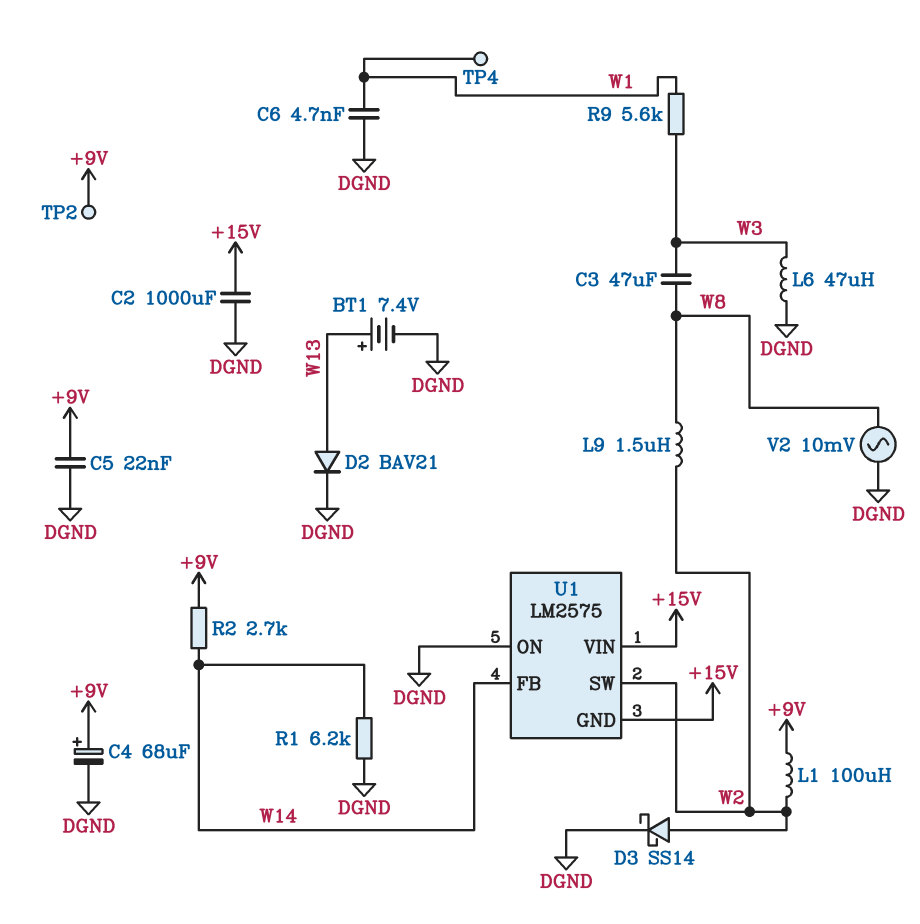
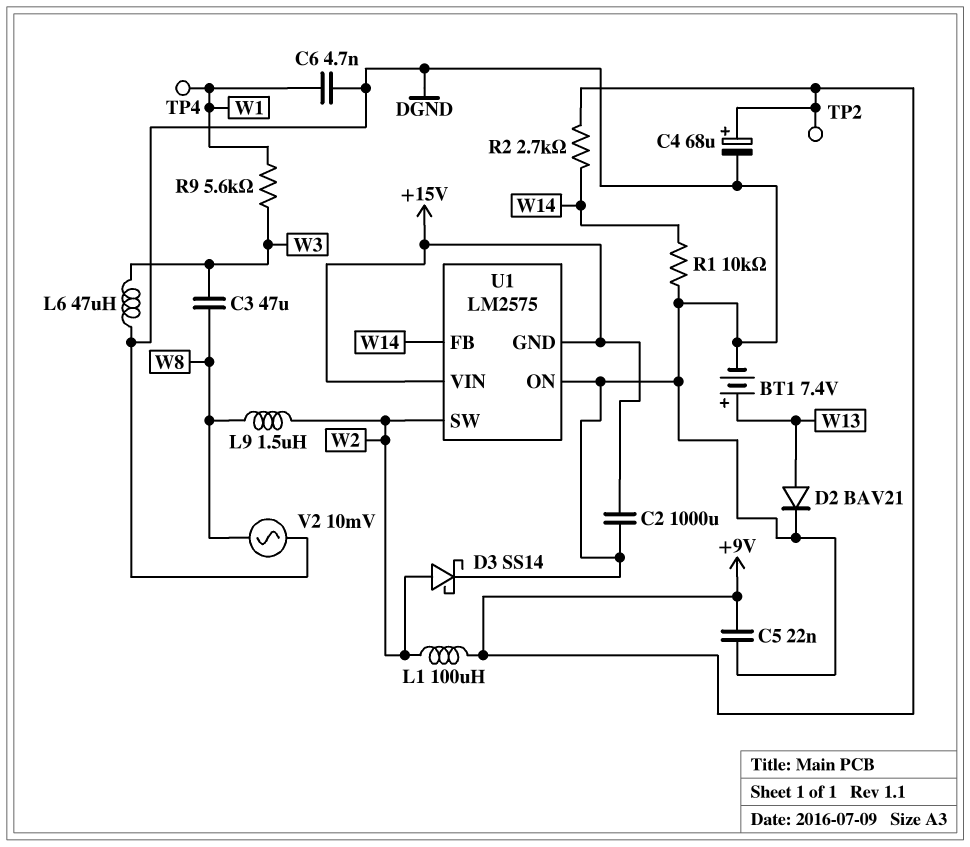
R1: 6.2k (DGND, W14) -> 10k (DGND, W14)

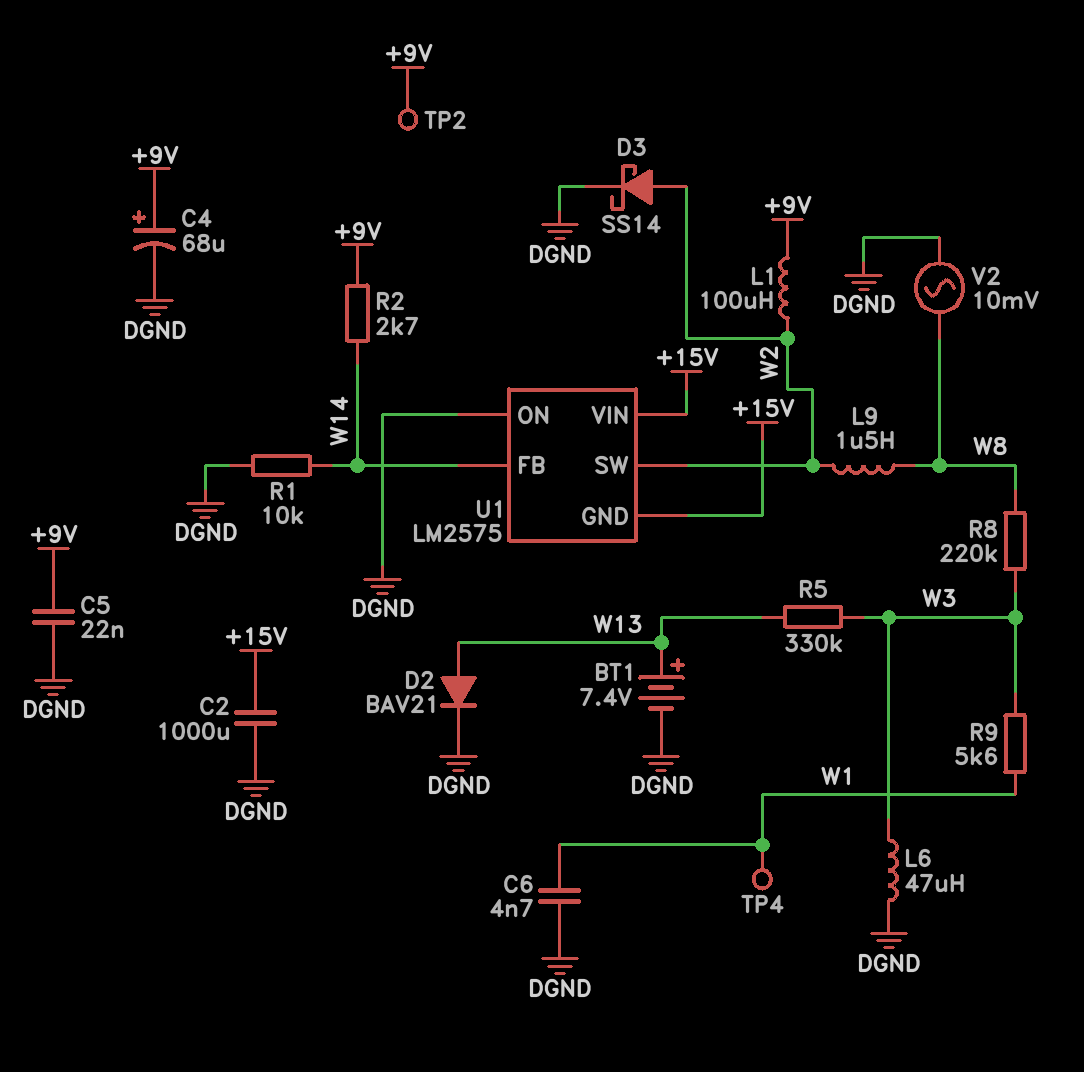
C3: 47uF (W3, W8) -> none
R5: none -> 330k (W3, W13)
R8: none -> 220k (W3, W8)

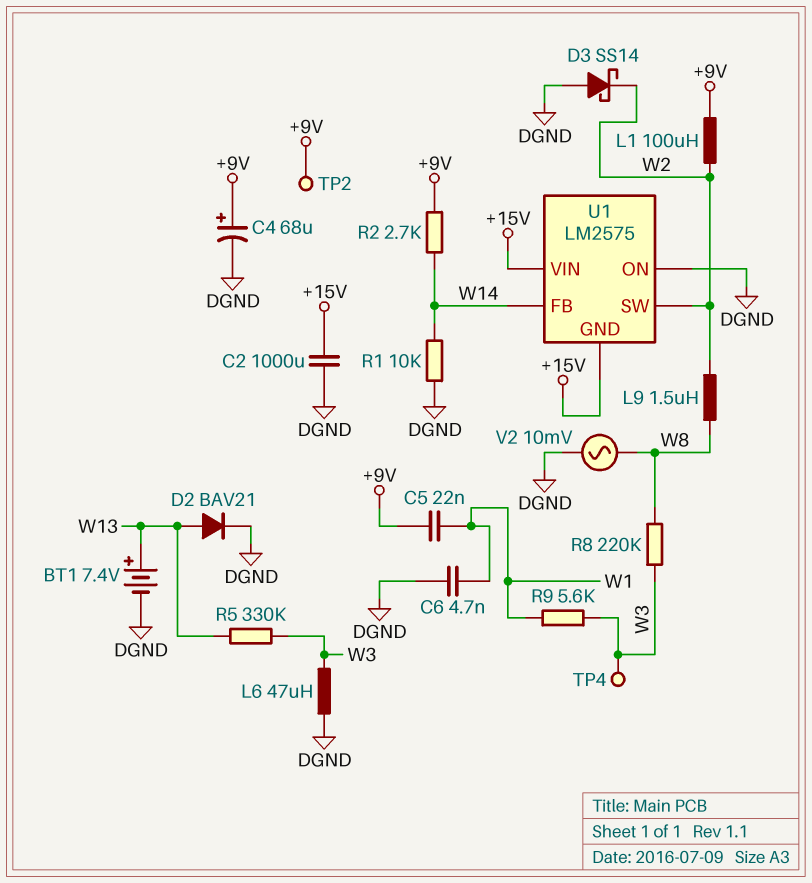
C5: 22nF (+9V, DGND) -> 22nF (+9V, W1)
D3: schottky SS14 (A W2, K DGND) -> schottky SS14 (A DGND, K W2)
TP4: test point (W1) -> test point (W3)

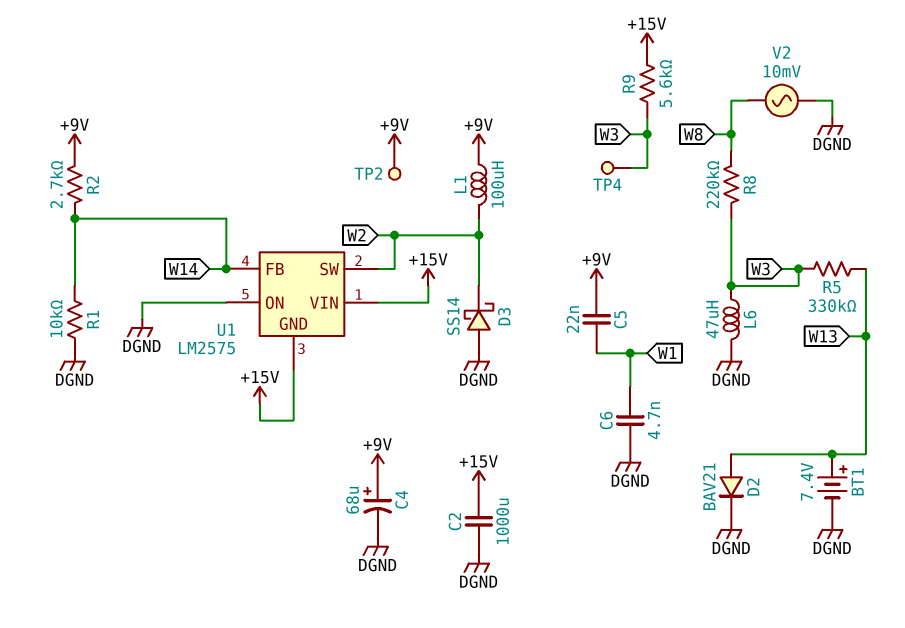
L9: 1.5uH (W2, W8) -> none
R9: 5.6k (W1, W3) -> 5.6k (+15V, W3)

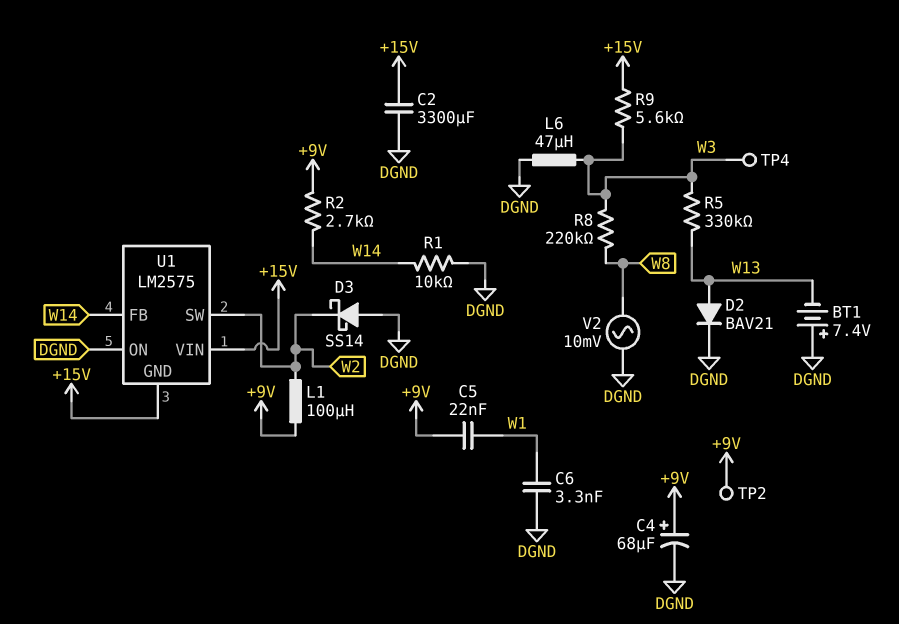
BT1: 7.4V (plus W13, minus DGND) -> 7.4V (plus DGND, minus W13)
C2: 1000uF (+15V, DGND) -> 3300uF (+15V, DGND)
C6: 4.7nF (DGND, W1) -> 3.3nF (DGND, W1)

